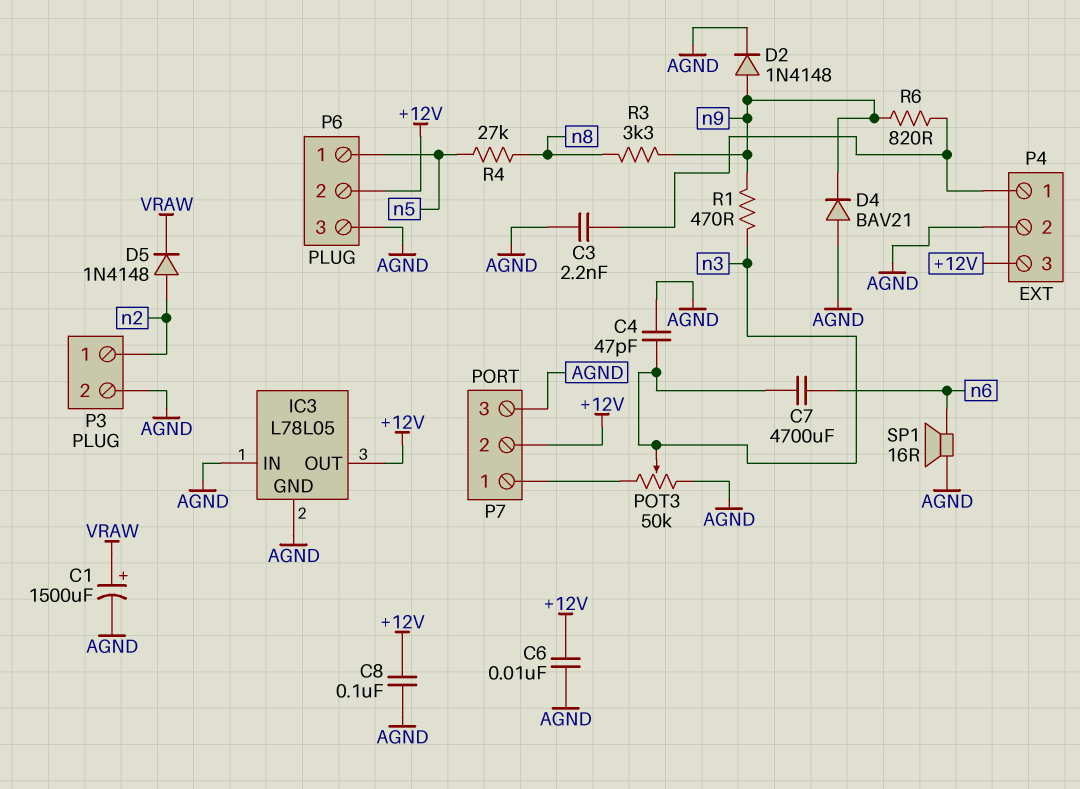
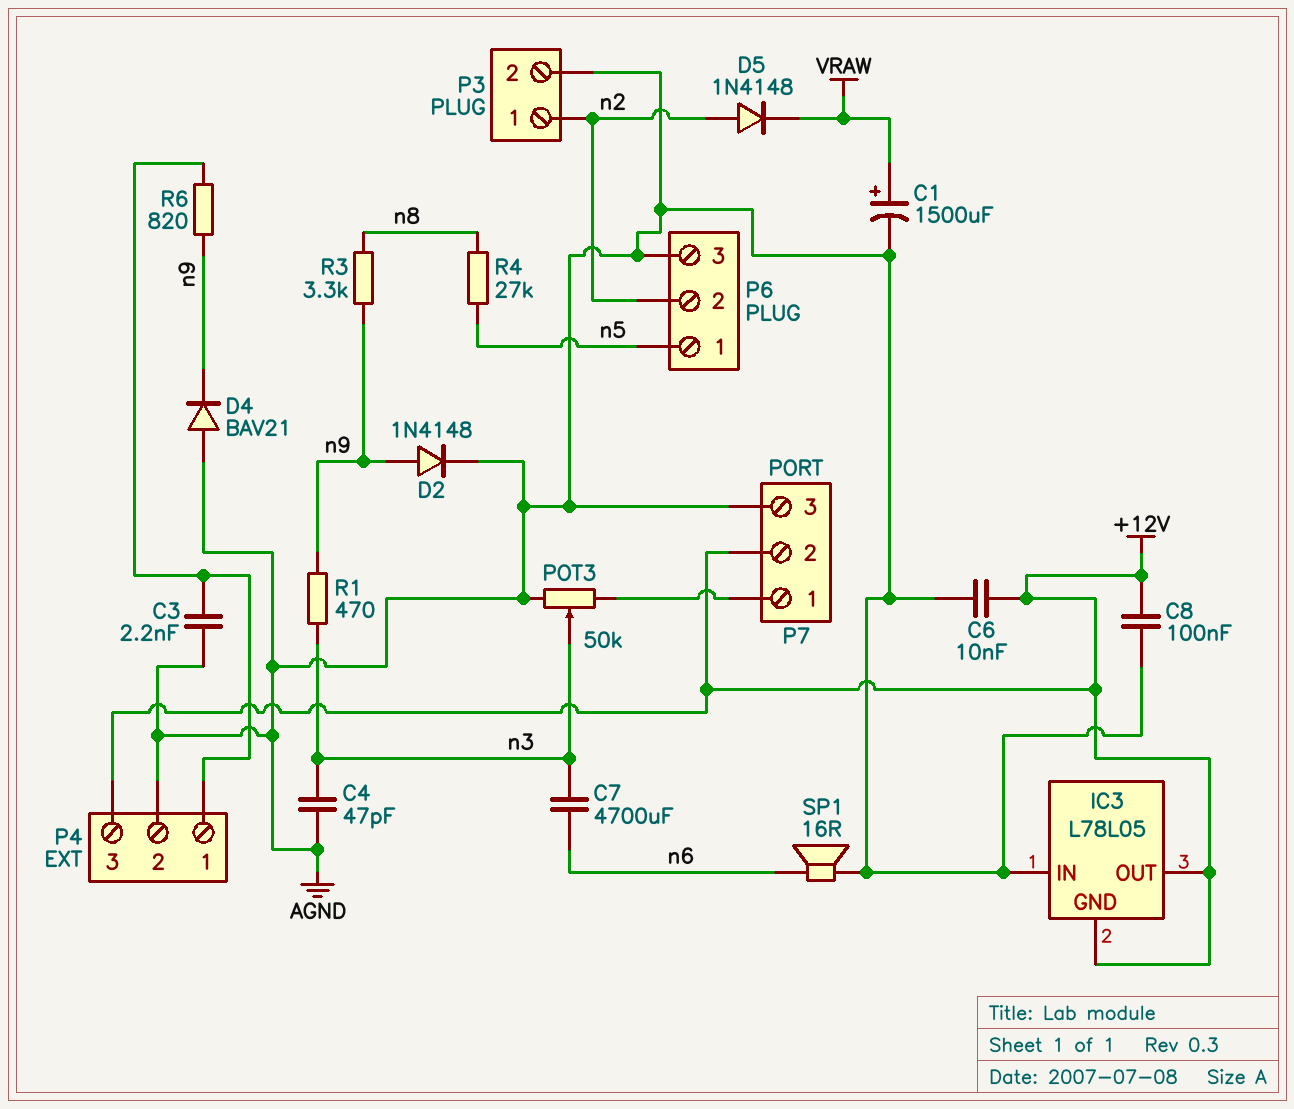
IC3 pin GND: AGND -> +12V
P6 pin 2: +12V -> n2

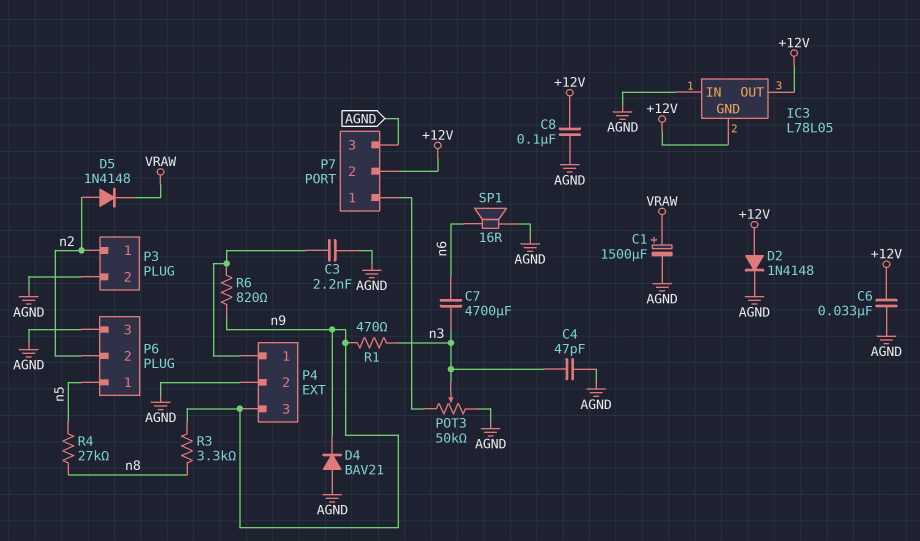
C6: 10nF (+12V, AGND) -> 33nF (+12V, AGND)
D2: diode 1N4148 (A n9, K AGND) -> diode 1N4148 (A +12V, K AGND)
P4 pin 3: +12V -> n9

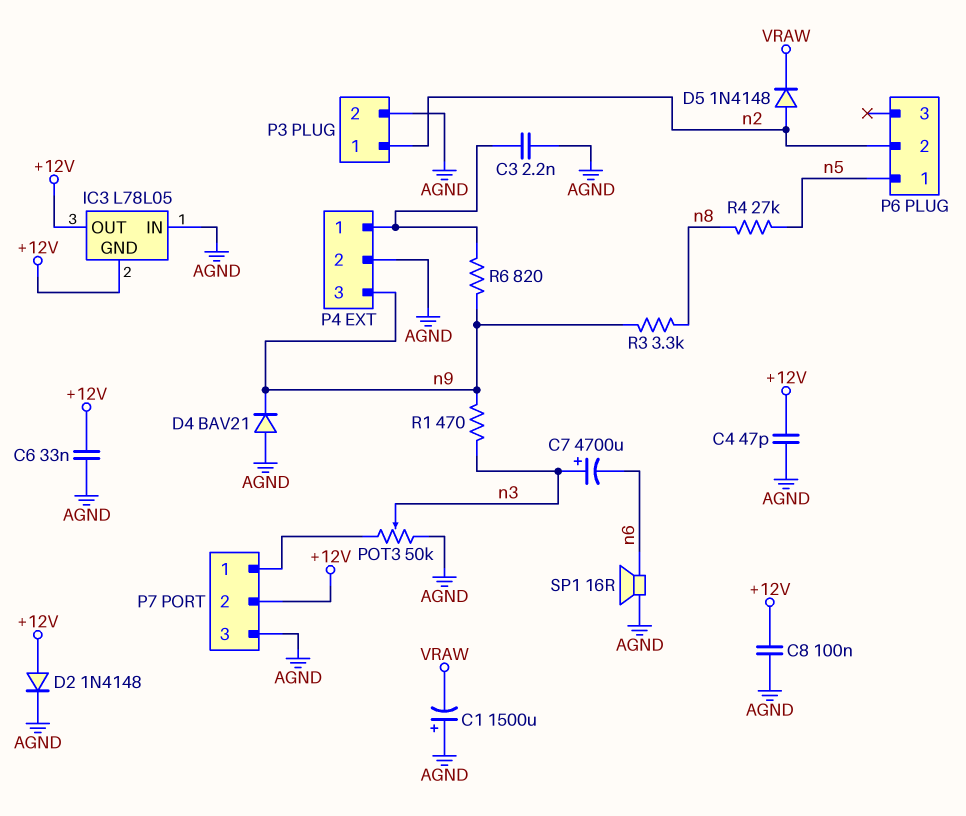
C1: 1500uF (plus VRAW, minus AGND) -> 1500uF (plus AGND, minus VRAW)
C4: 47pF (AGND, n3) -> 47pF (+12V, AGND)
C7: 4700uF (n3, n6) -> 4700uF (plus n3, minus n6)
P6 pin 3: AGND -> none

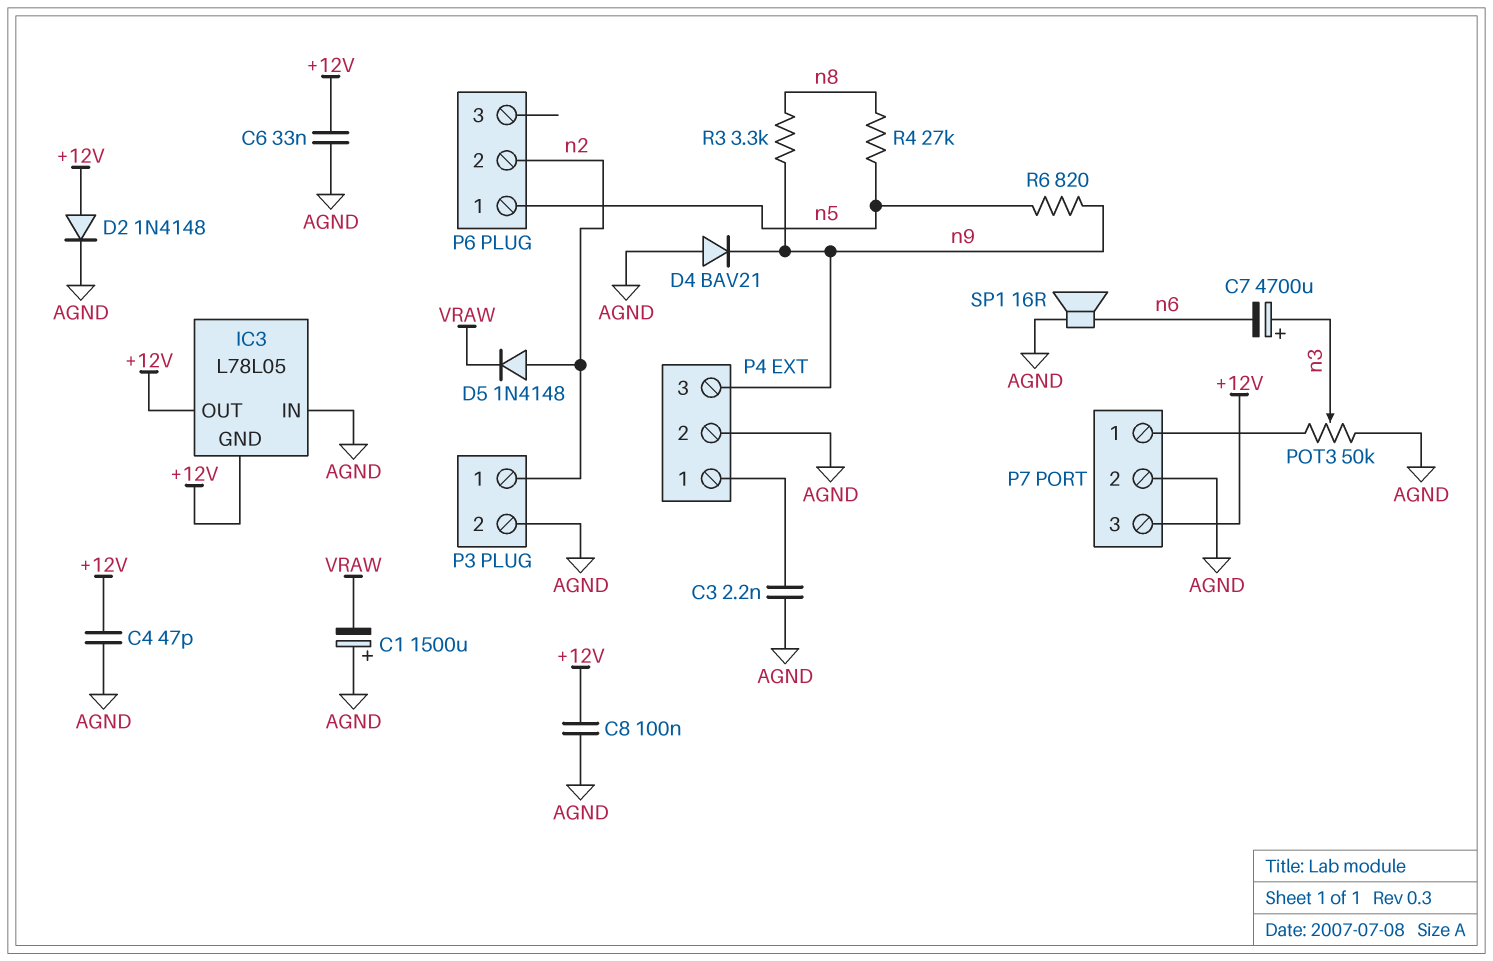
P7 pin 2: +12V -> AGND
P7 pin 3: AGND -> +12V
R1: 470 (n3, n9) -> none
R6: 820 (P4/1, n9) -> 820 (n5, n9)

